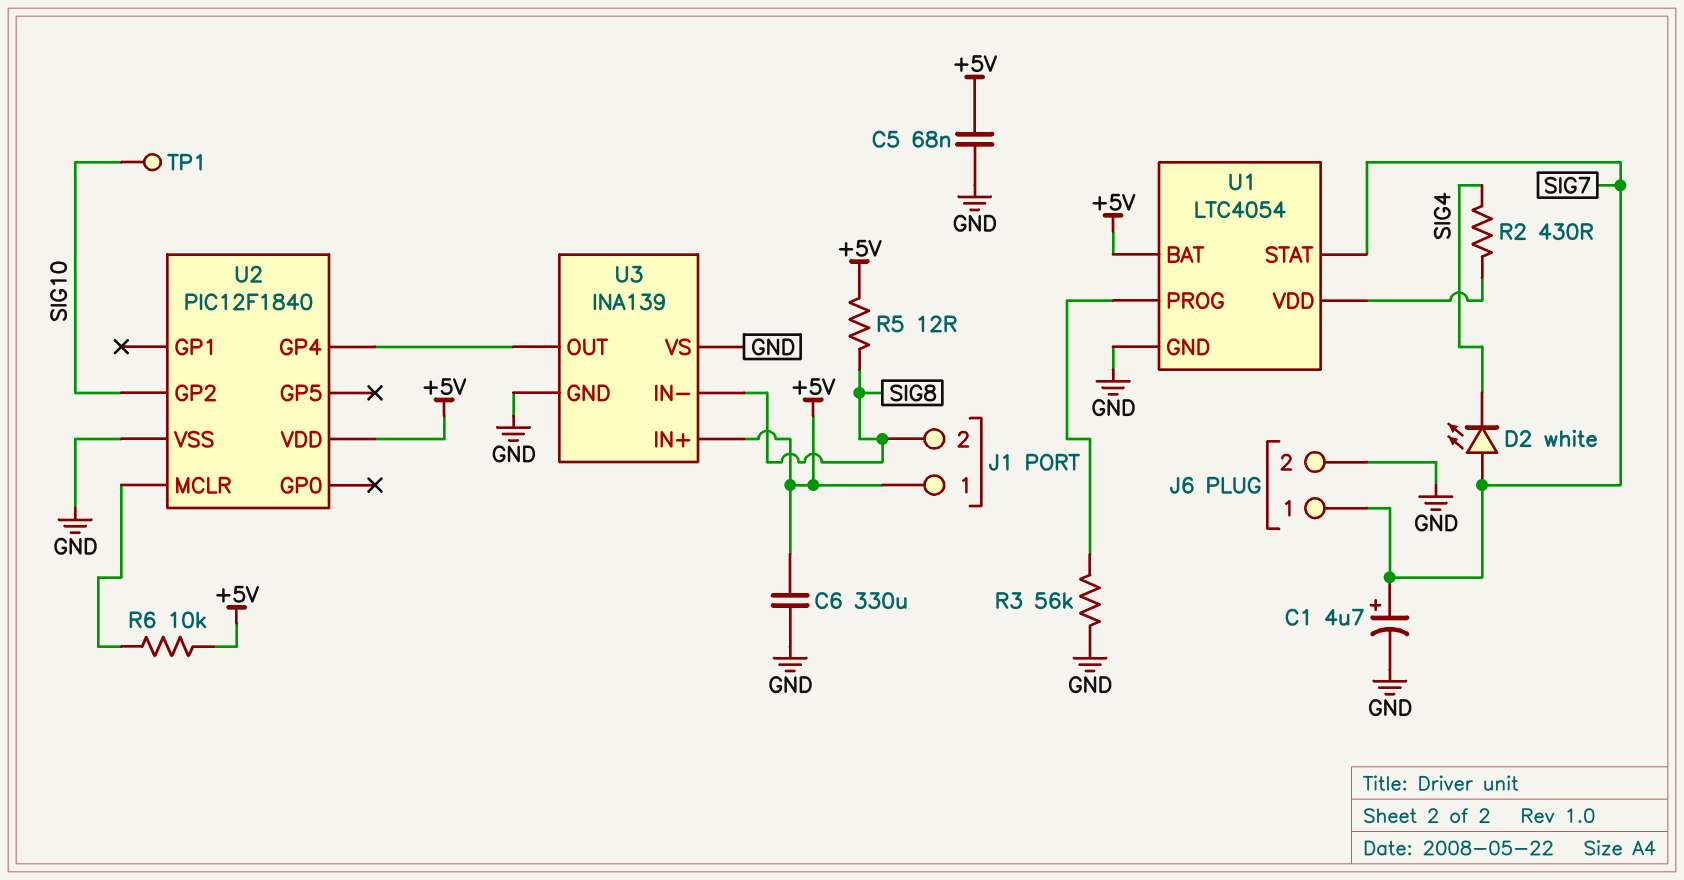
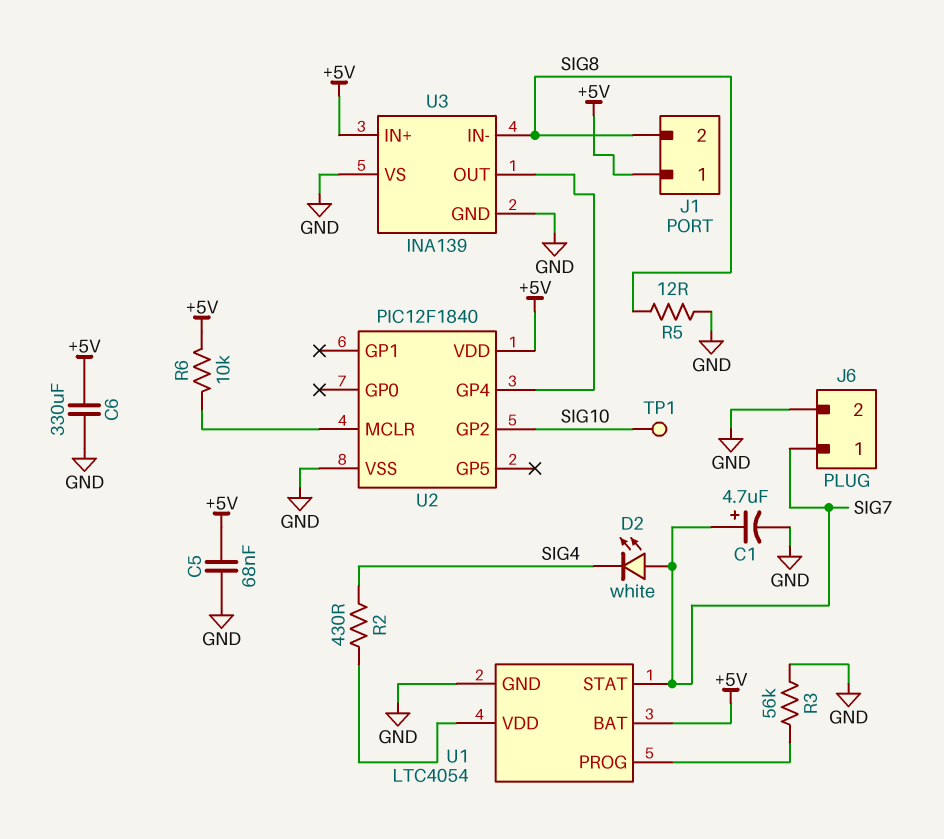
R5: 12 (+5V, SIG8) -> 12 (GND, SIG8)

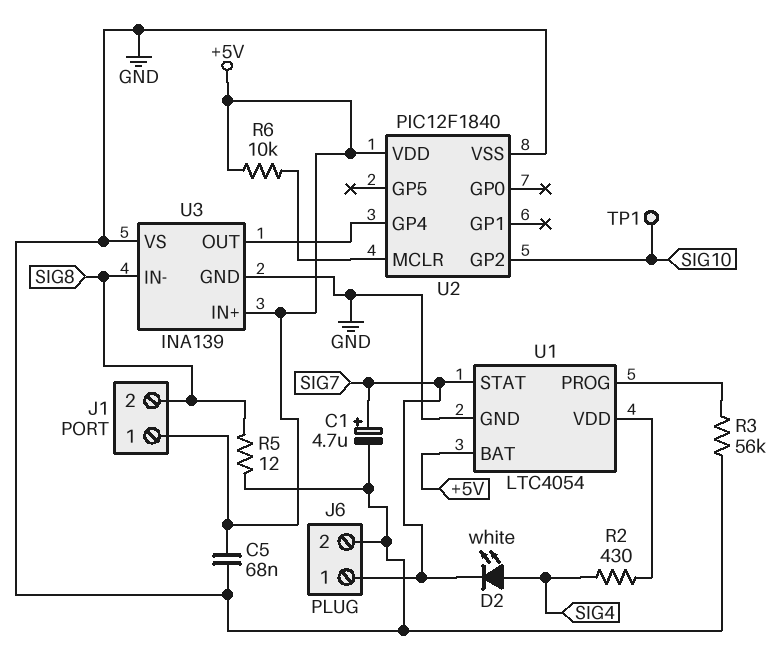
C6: 330uF (+5V, GND) -> none
D2: LED white (A SIG7, K SIG4) -> LED white (A SIG4, K SIG7)

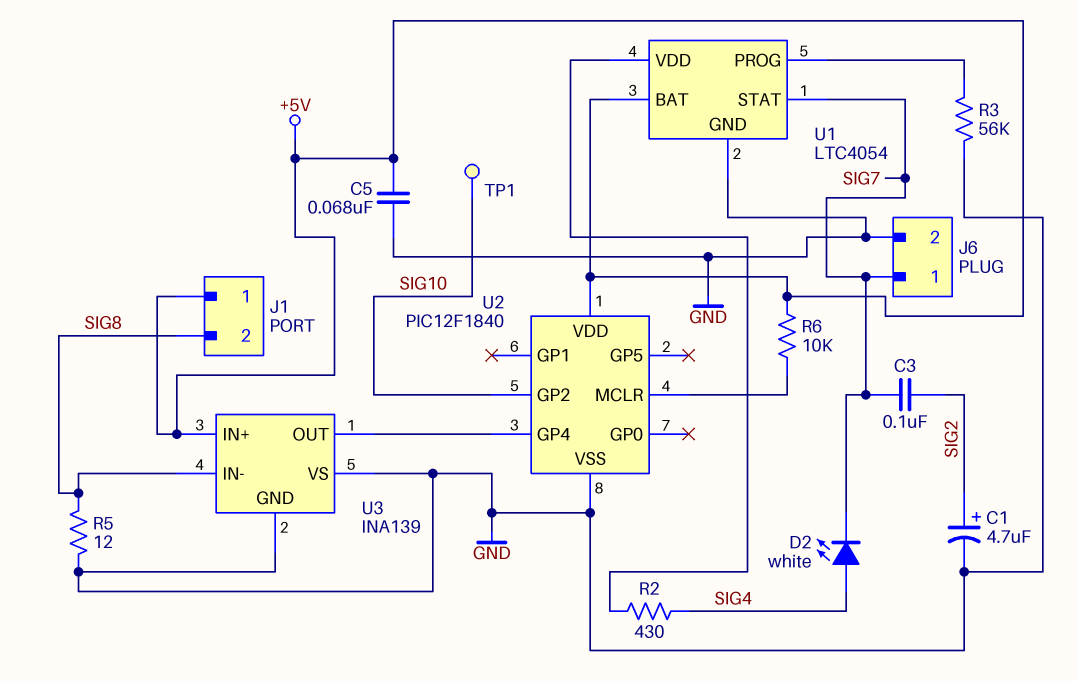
C1: 4.7uF (plus SIG7, minus GND) -> 4.7uF (plus SIG2, minus GND)
C3: none -> 100nF (SIG2, SIG7)

